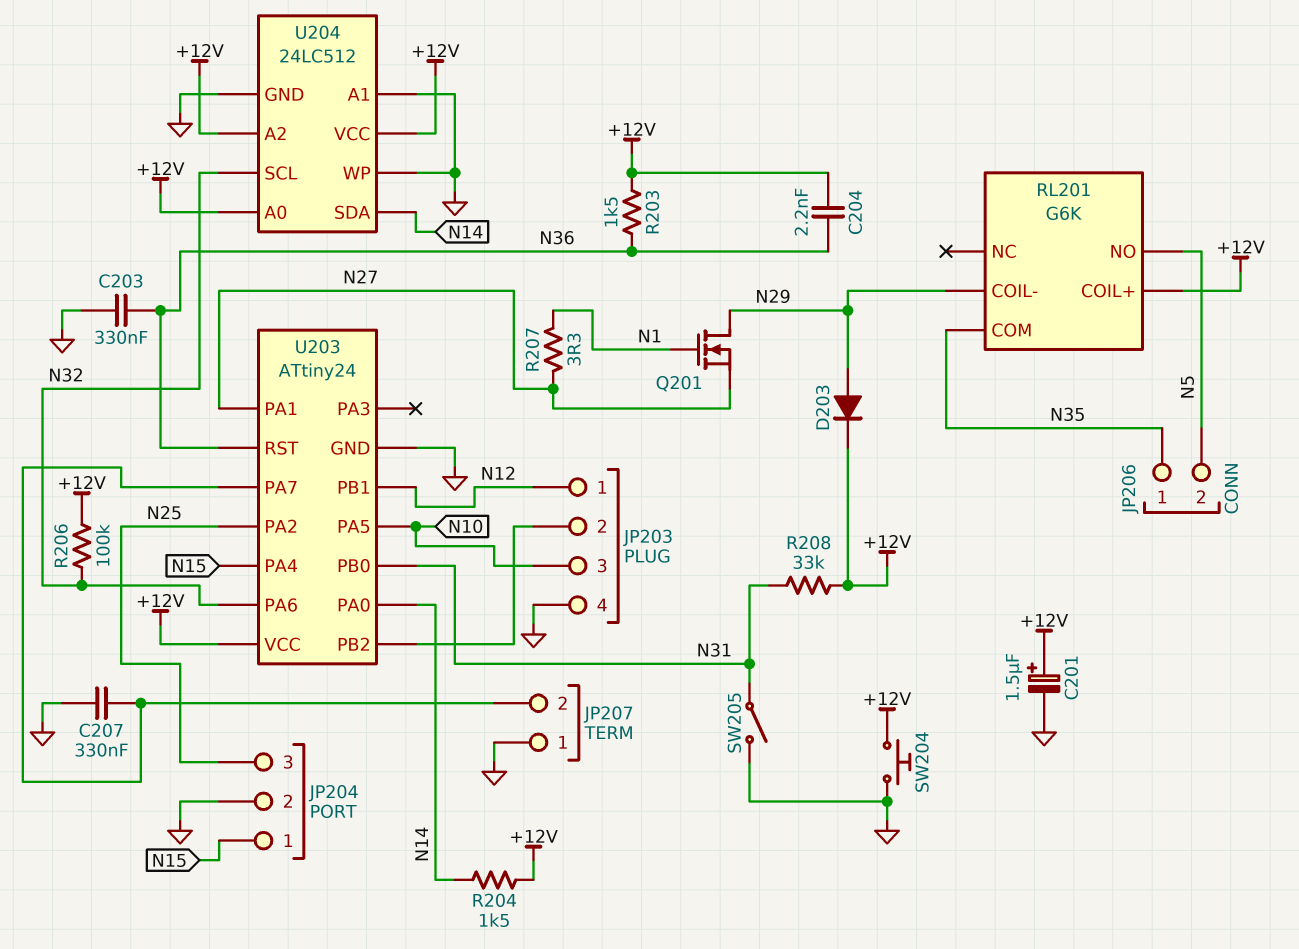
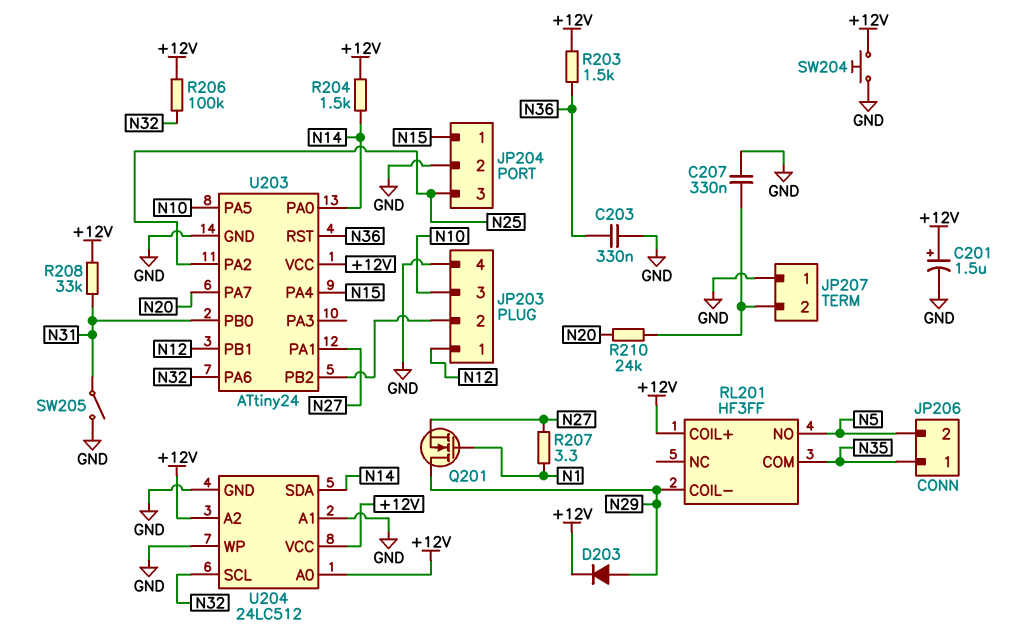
C204: 2.2nF (+12V, N36) -> none
R210: none -> 24k (JP207/2, N20)
RL201: G6K -> HF3FF
U203 pin PA7: JP207/2 -> N20

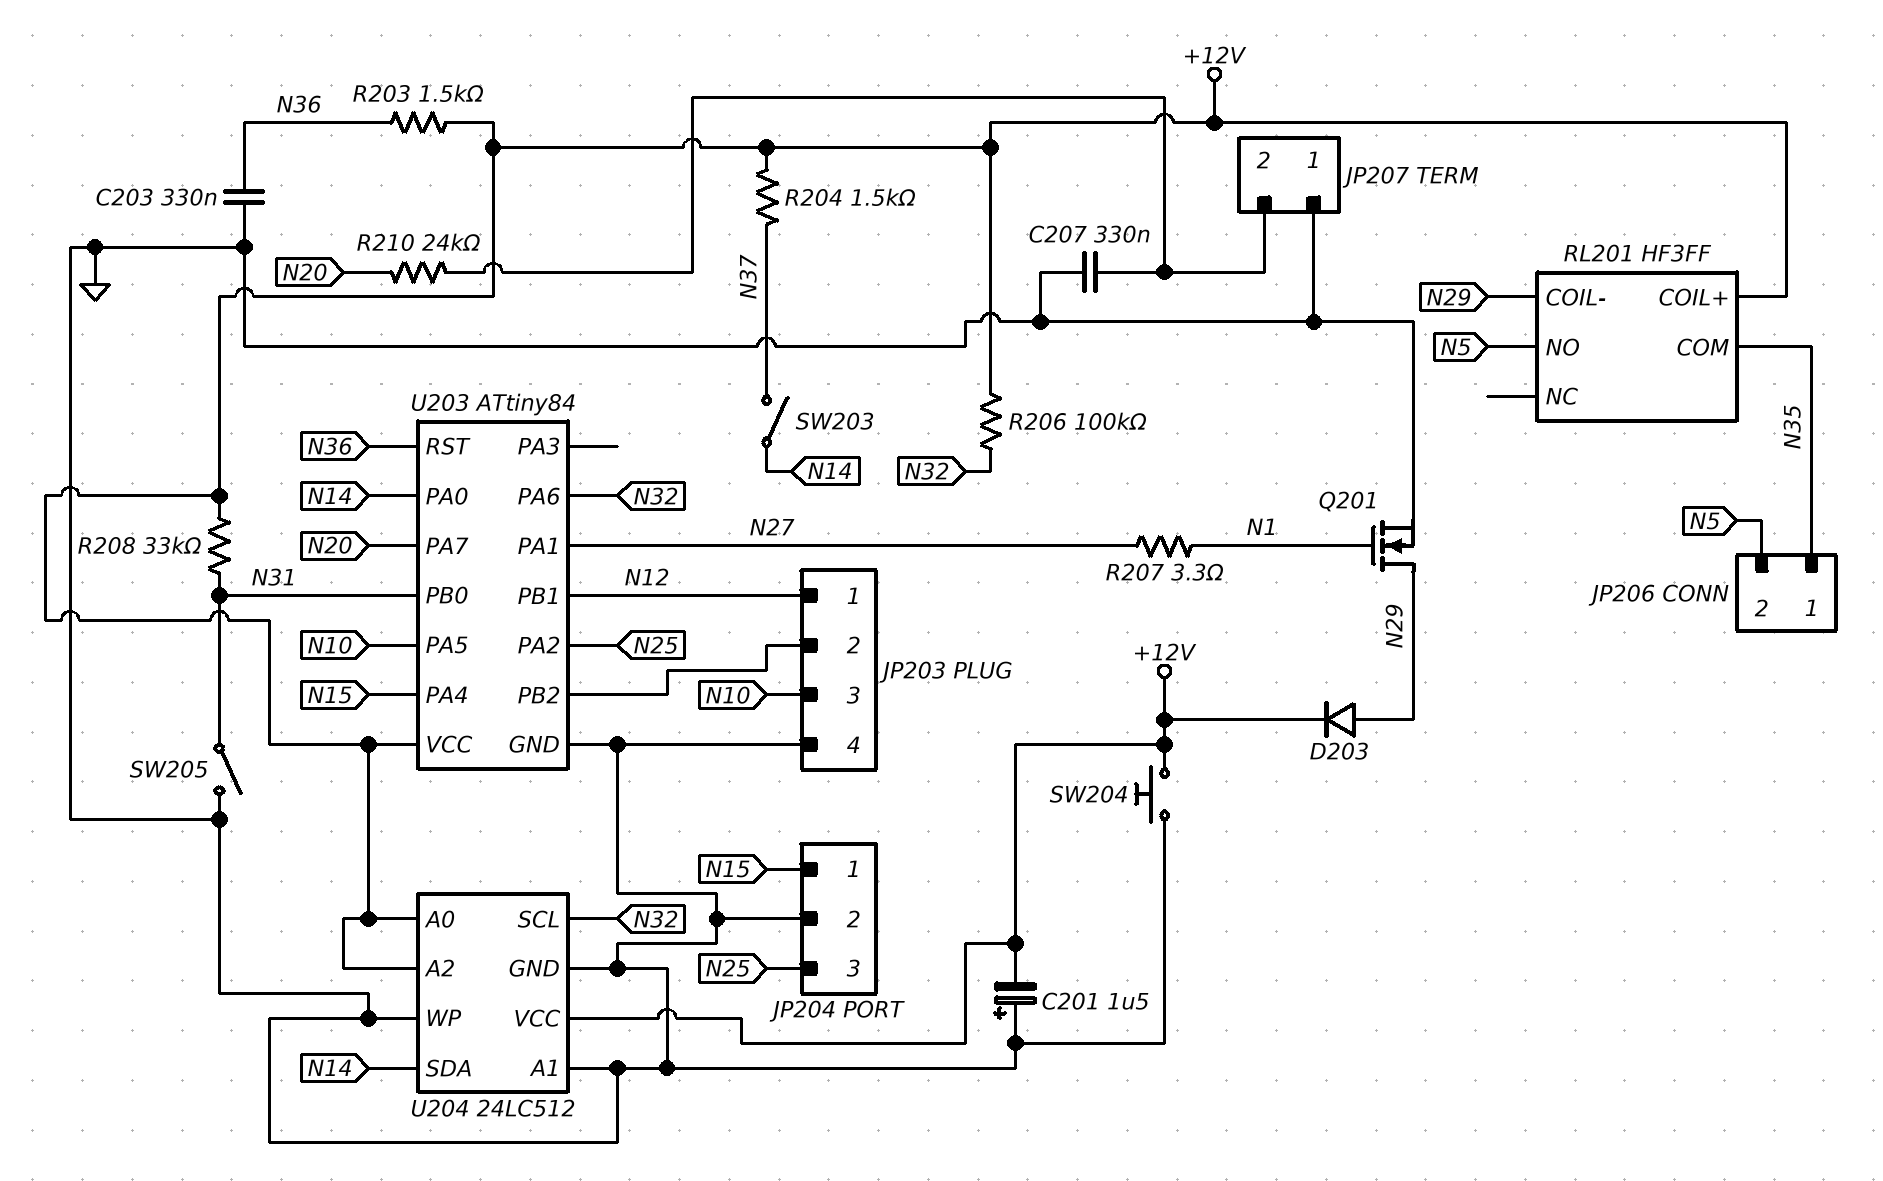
C201: 1.5uF (plus +12V, minus GND) -> 1.5uF (plus GND, minus +12V)
Q201: NMOS (G N1, D N29, S N27) -> NMOS (G N1, D N29, S GND)
R204: 1.5k (+12V, N14) -> 1.5k (+12V, N37)
SW203: none -> switch (N14, N37)
U203: ATtiny24 -> ATtiny84

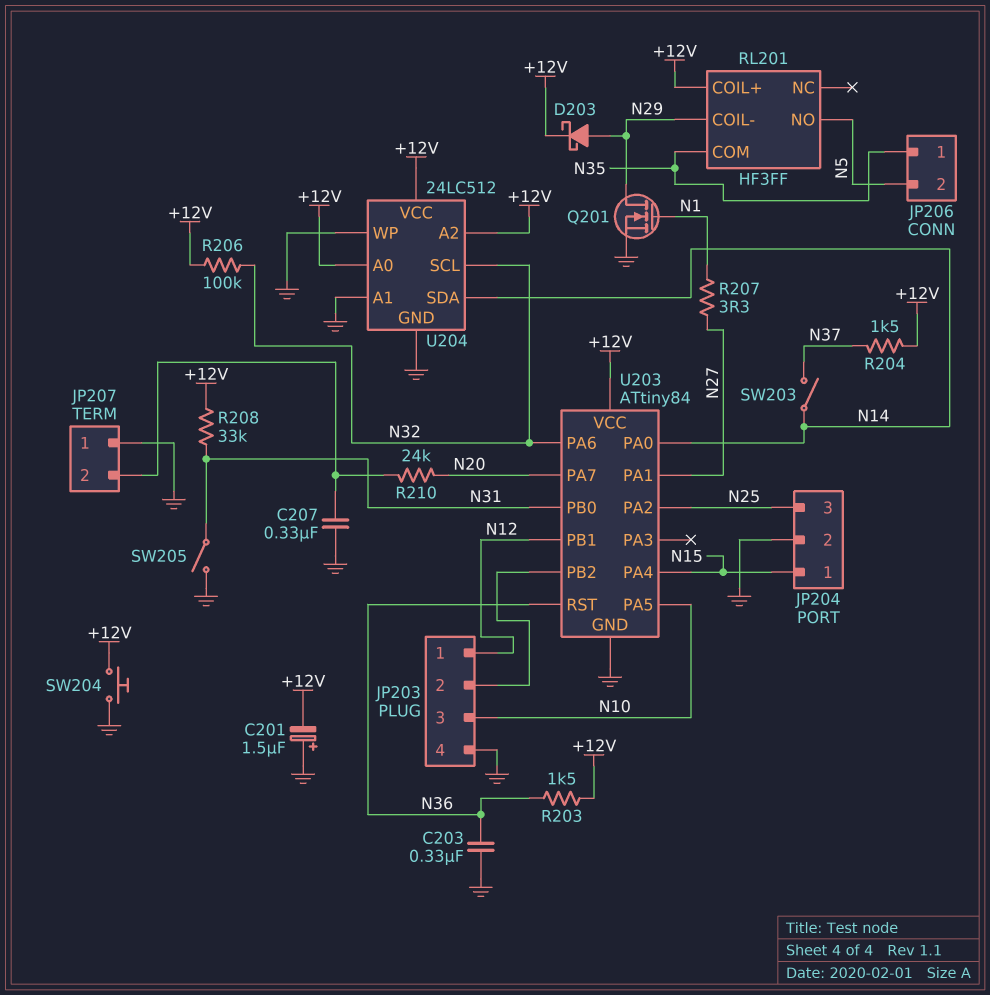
D203: diode (A N29, K +12V) -> schottky (A N29, K +12V)

